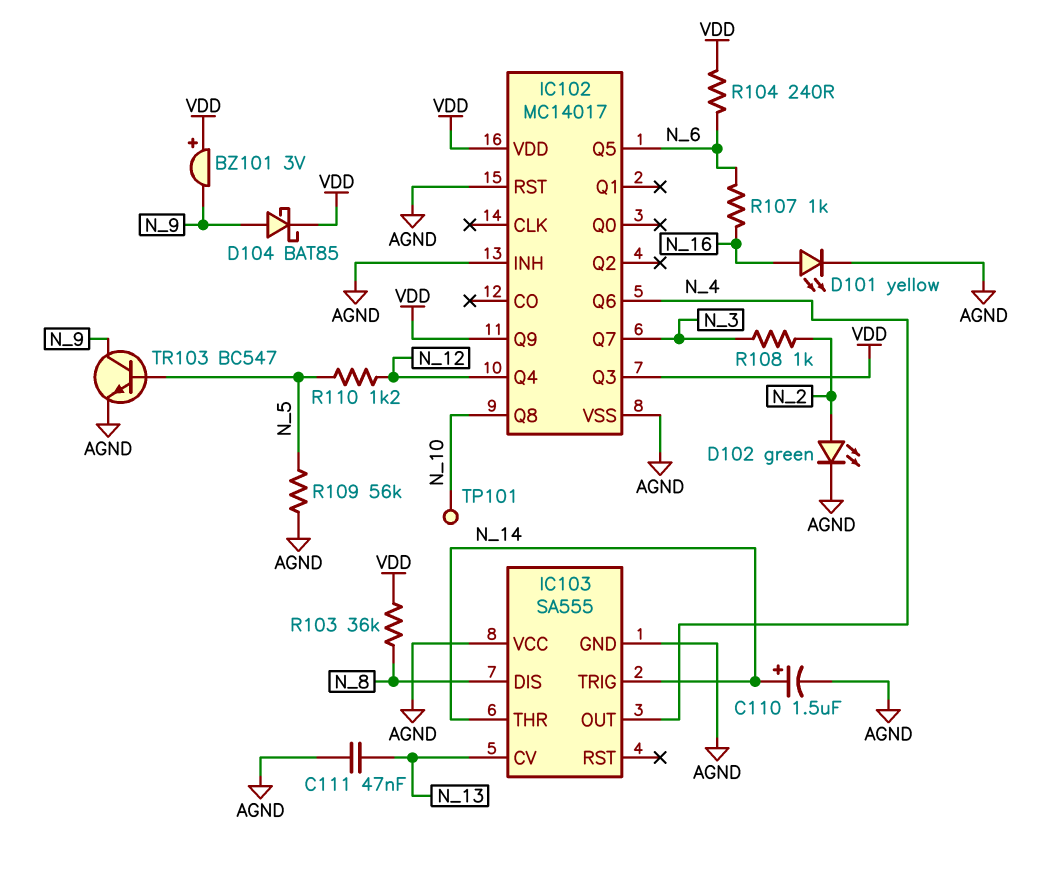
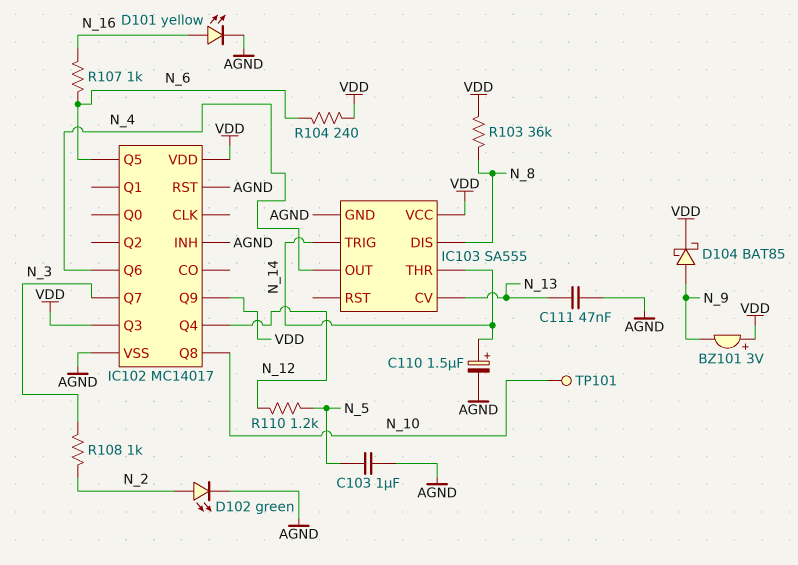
C103: none -> 1uF (AGND, N_5)
IC103 pin VCC: AGND -> VDD
R109: 56k (AGND, N_5) -> none
TR103: NPN BC547 (B N_5, C N_9, E AGND) -> none

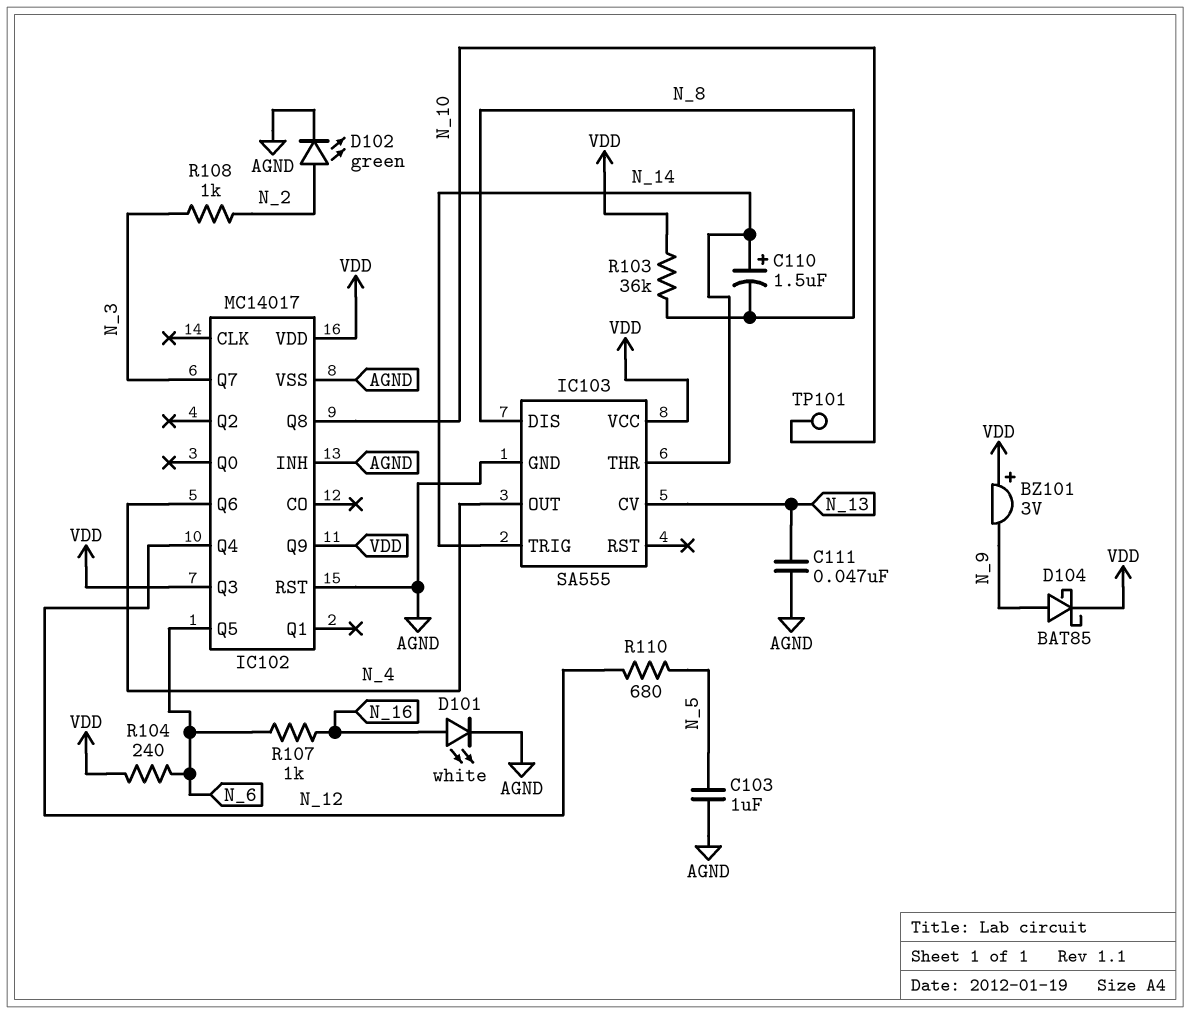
C110: 1.5uF (plus N_14, minus AGND) -> 1.5uF (plus N_14, minus N_8)
D101: LED yellow (A N_16, K AGND) -> LED white (A N_16, K AGND)
R110: 1.2k (N_5, N_12) -> 680 (N_5, N_12)

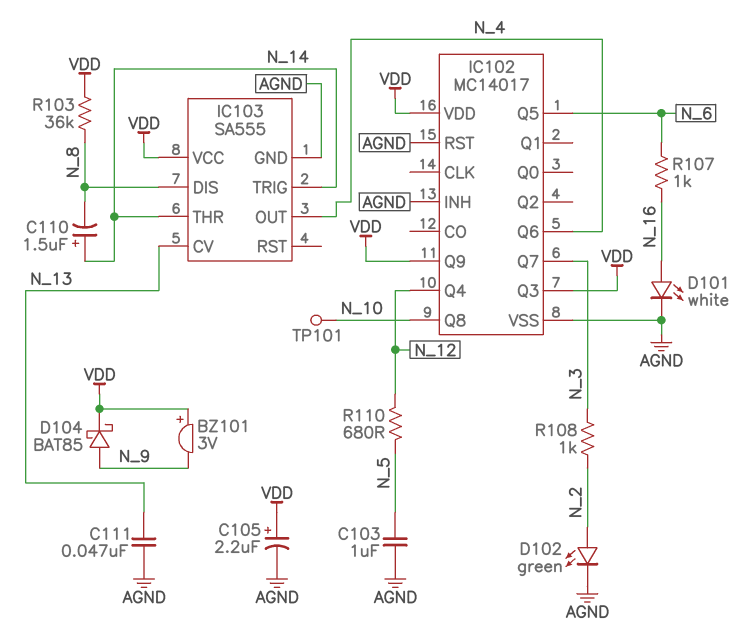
C105: none -> 2.2uF (plus VDD, minus AGND)
R104: 240 (N_6, VDD) -> none

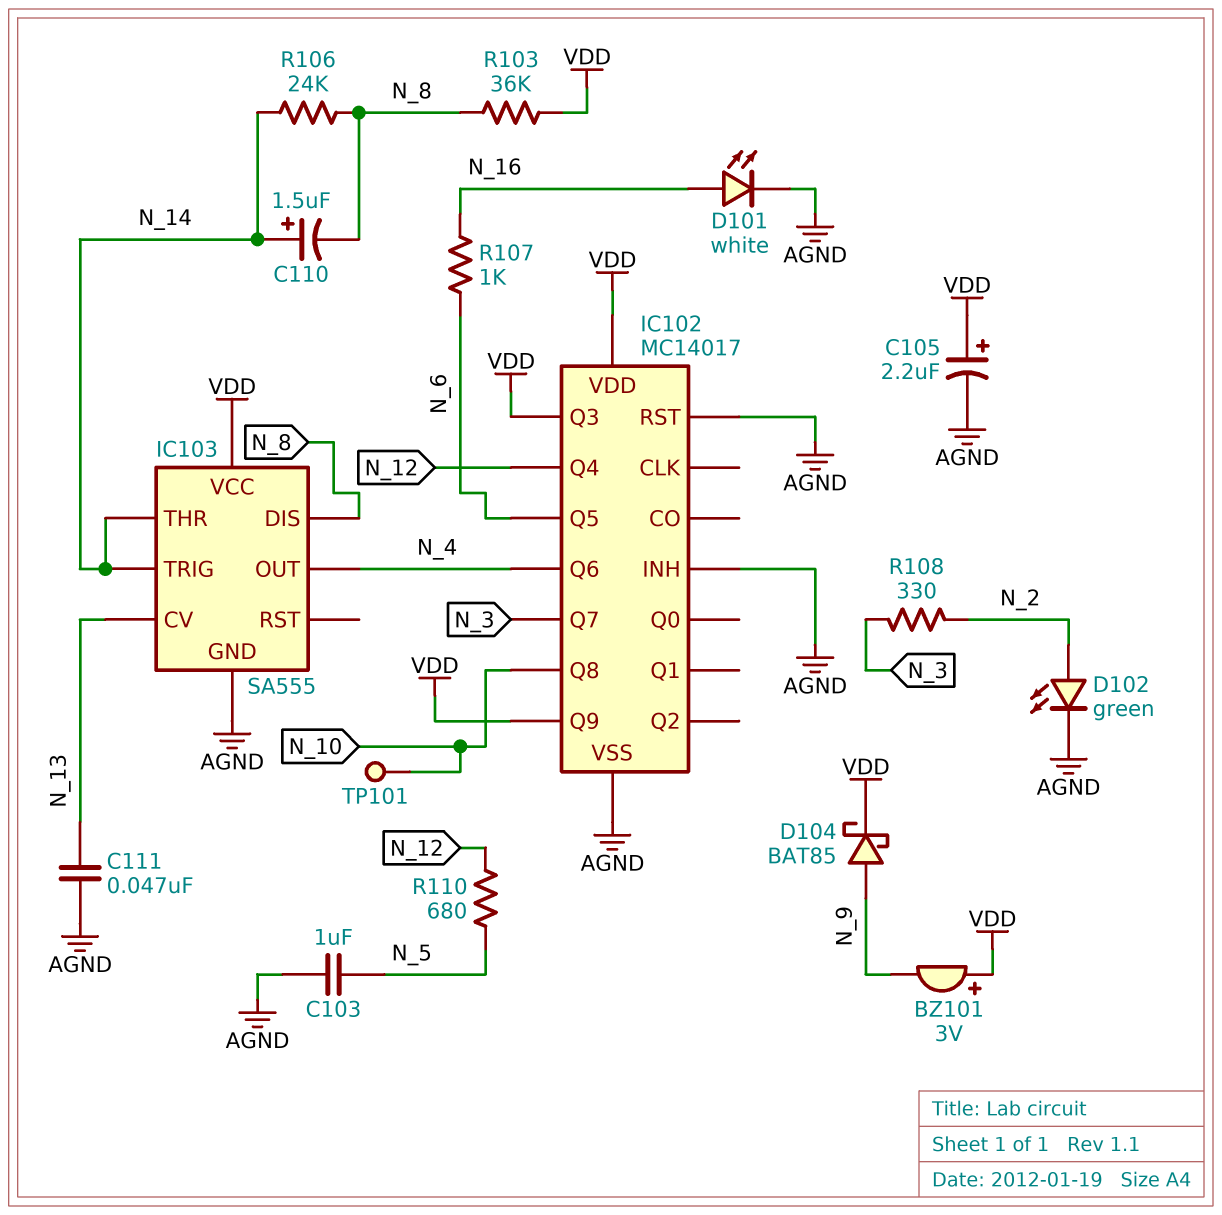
R106: none -> 24k (N_8, N_14)
R108: 1k (N_2, N_3) -> 330 (N_2, N_3)

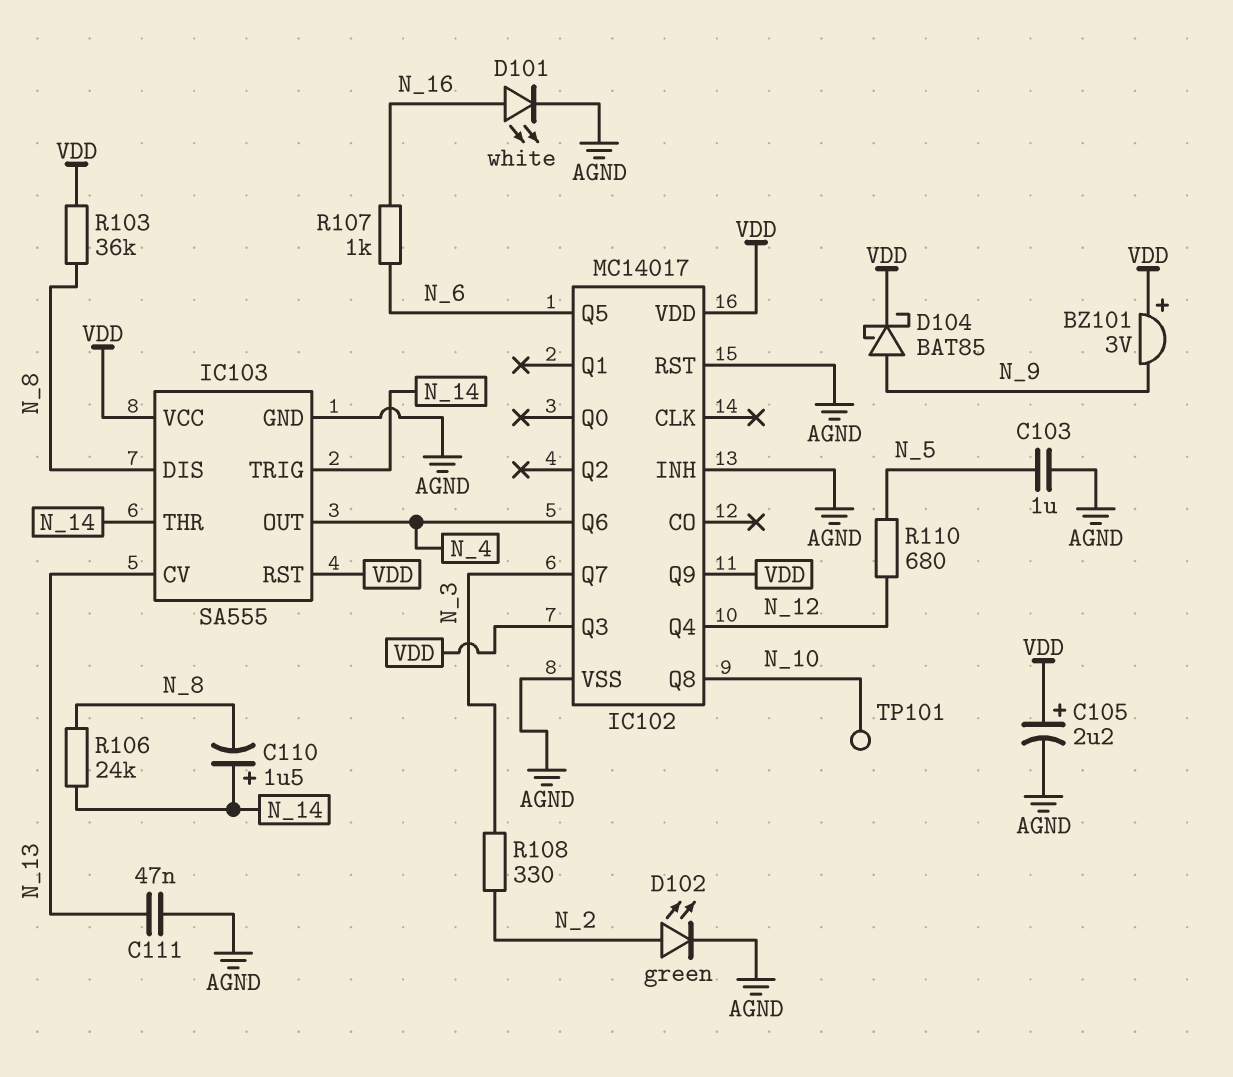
IC103 pin RST: none -> VDD

